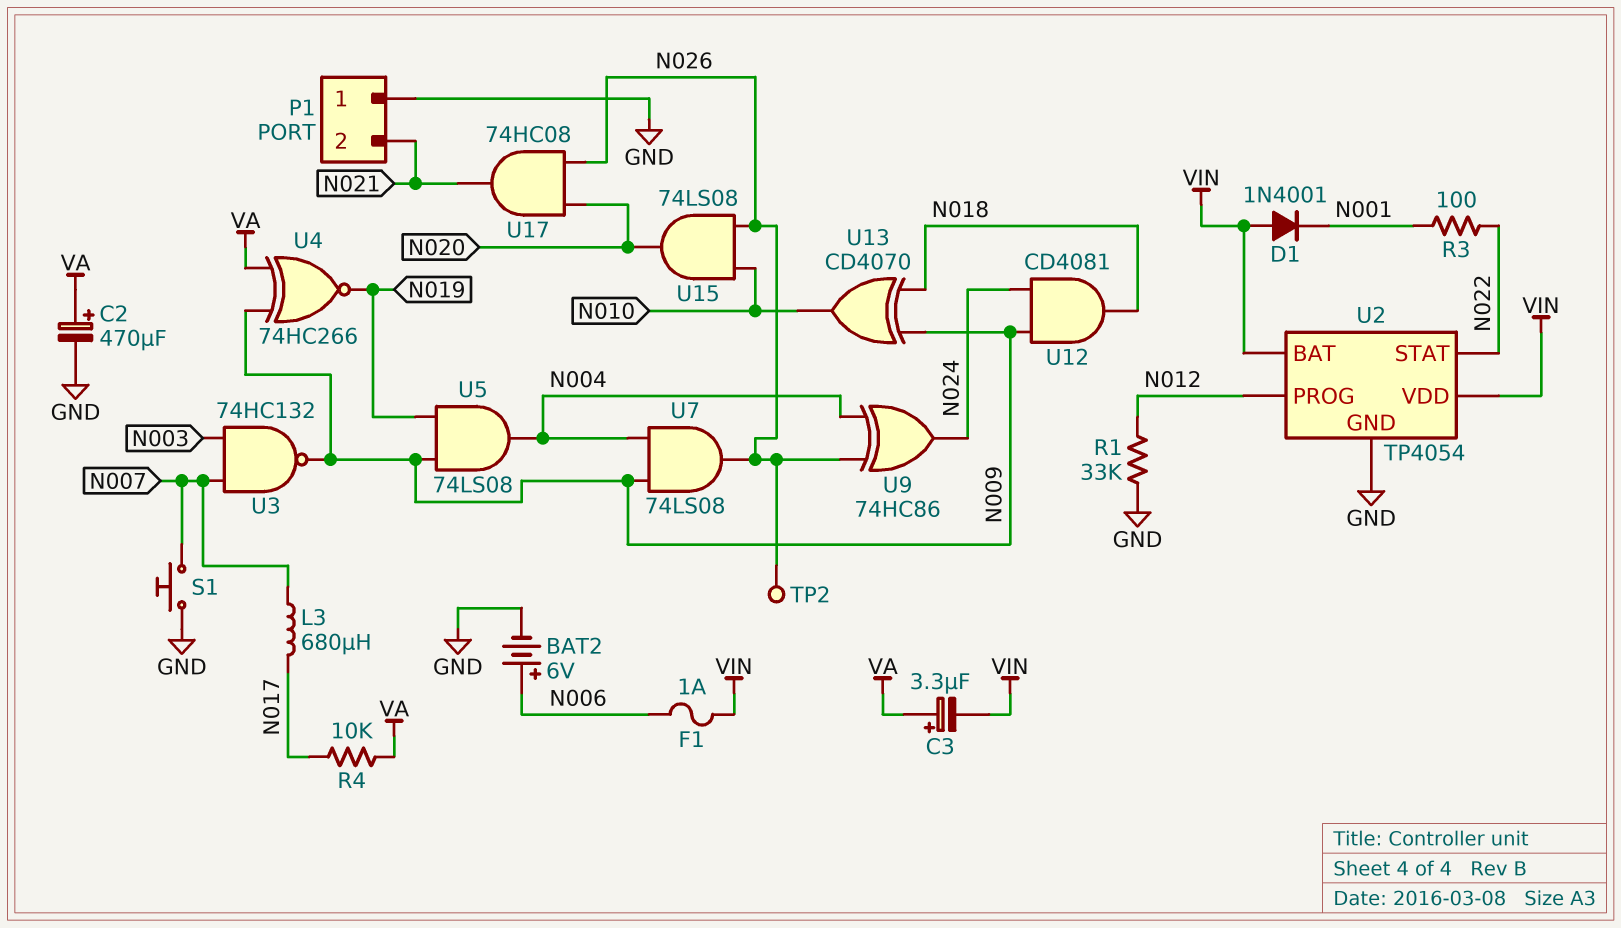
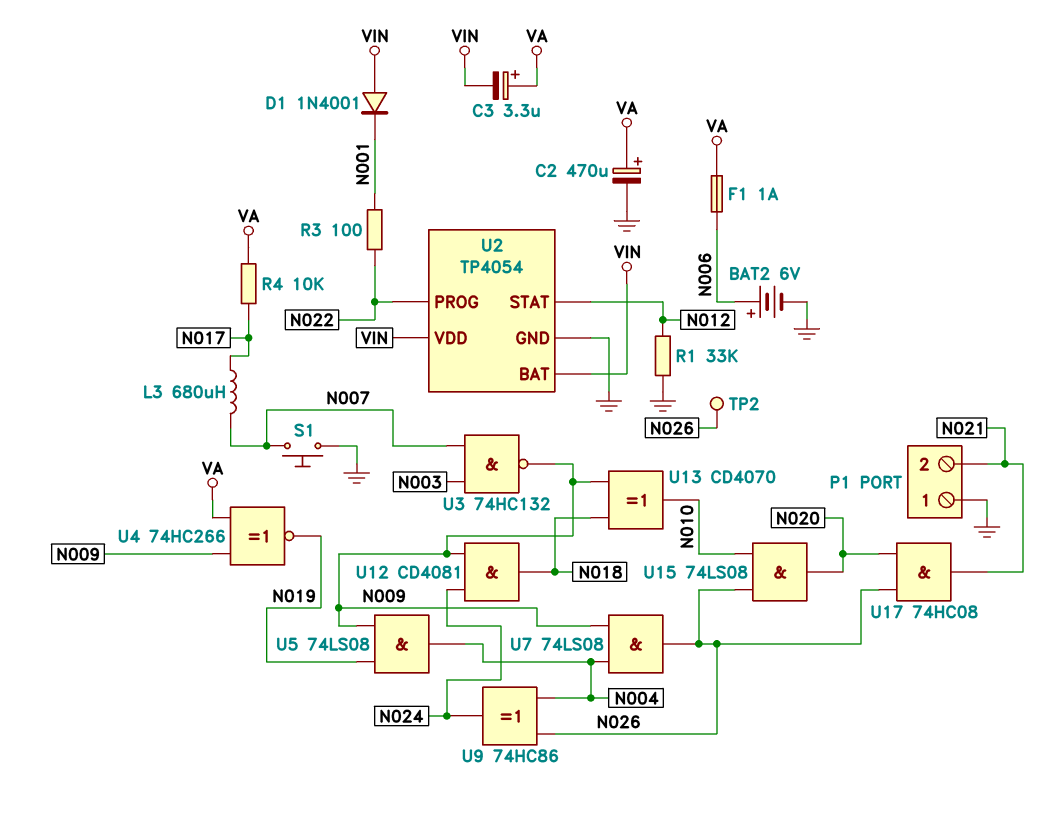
F1: 1A (N006, VIN) -> 1A (N006, VA)
U2 pin PROG: N012 -> N022
U2 pin STAT: N022 -> N012

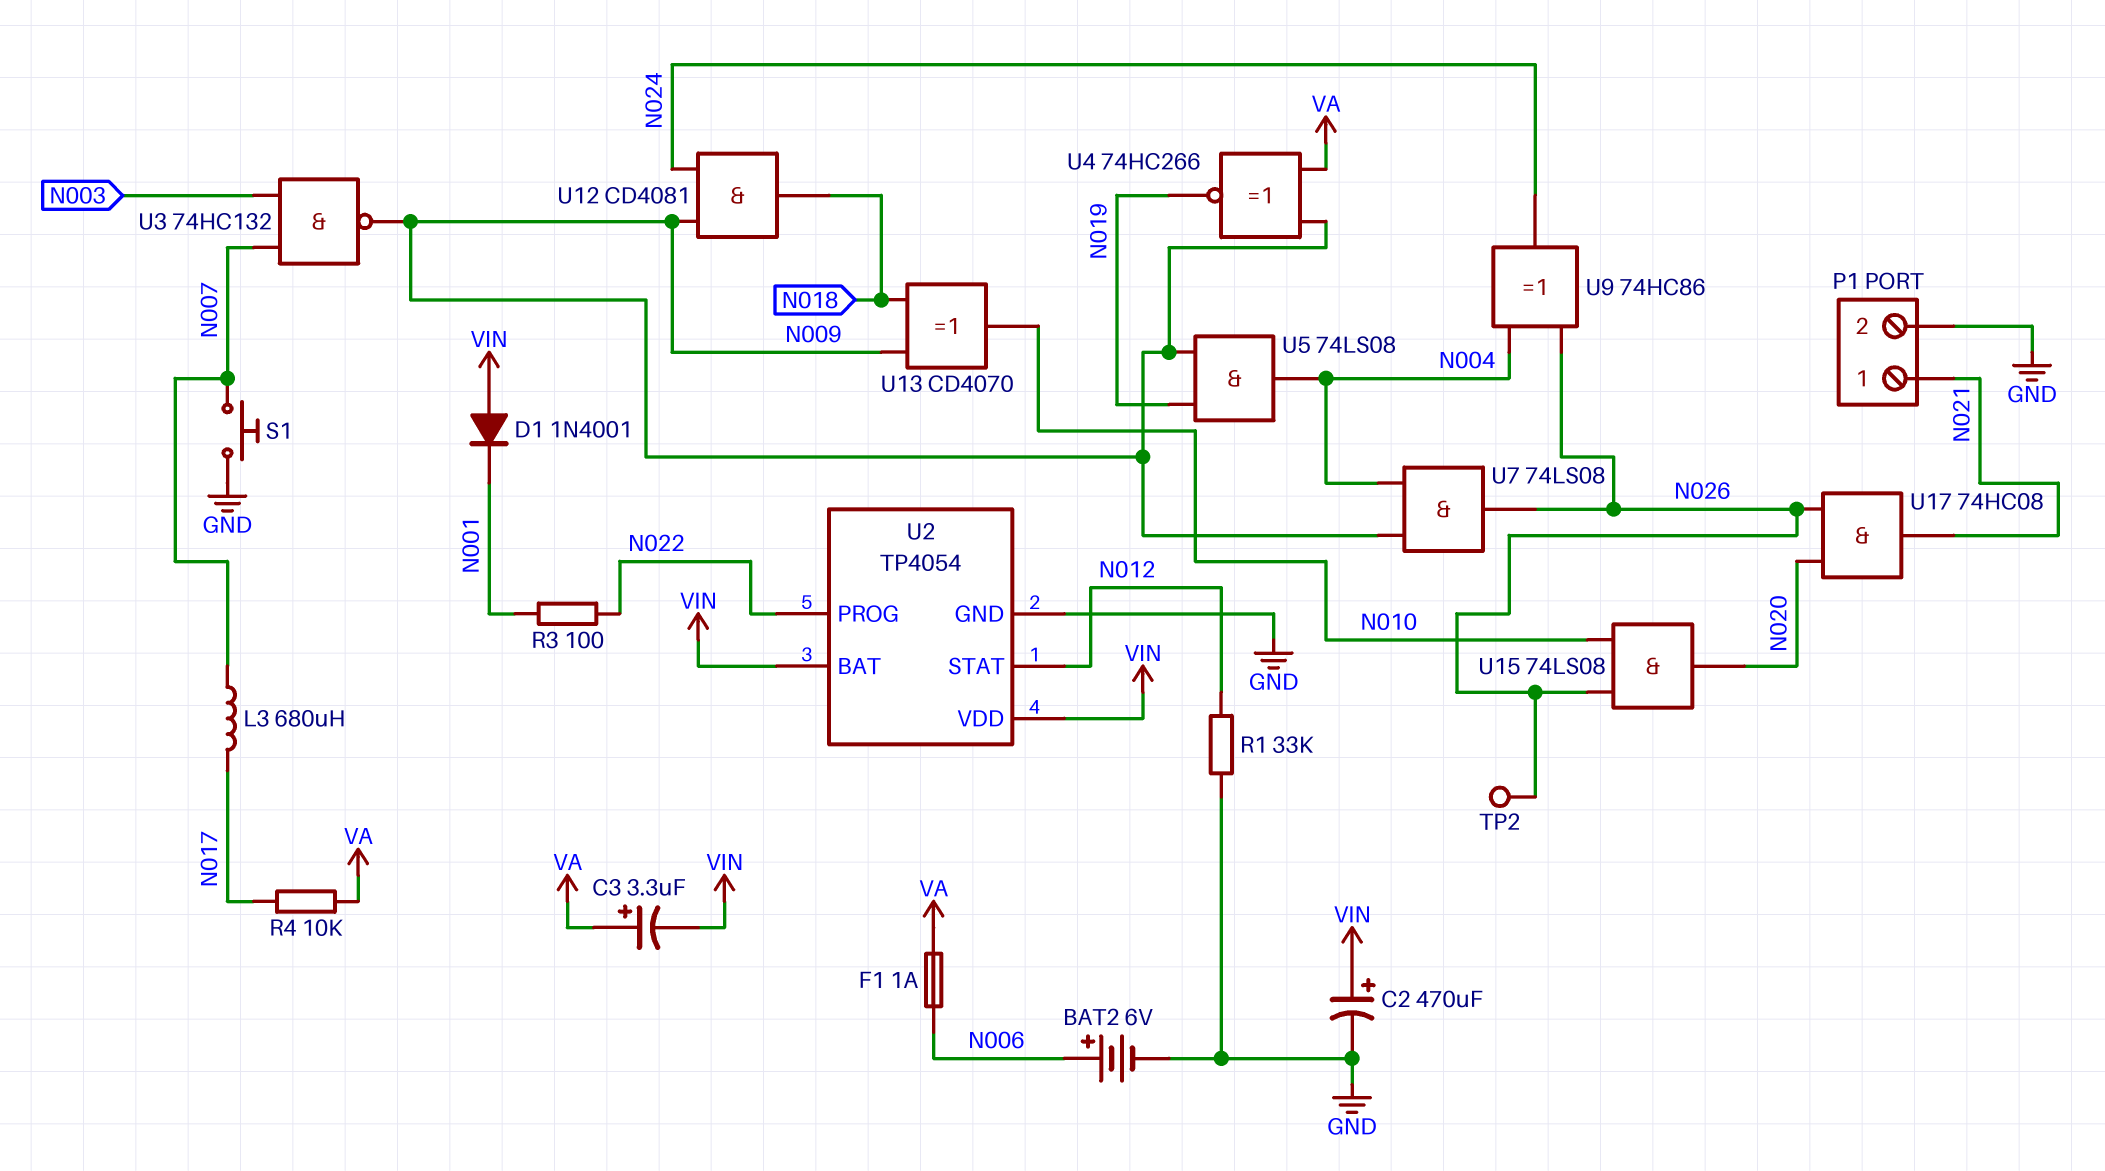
C2: 470uF (plus VA, minus GND) -> 470uF (plus VIN, minus GND)
P1 pin 1: GND -> N021
P1 pin 2: N021 -> GND

